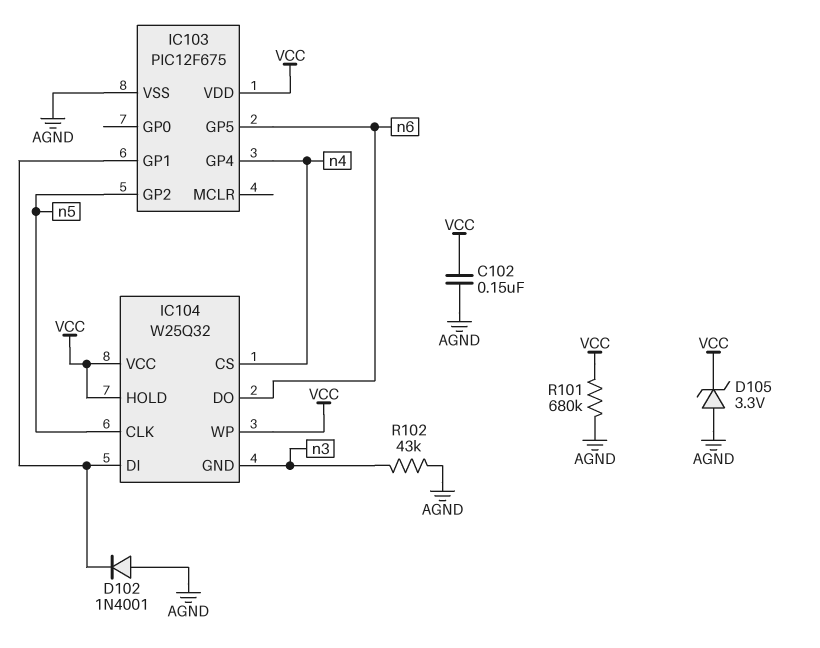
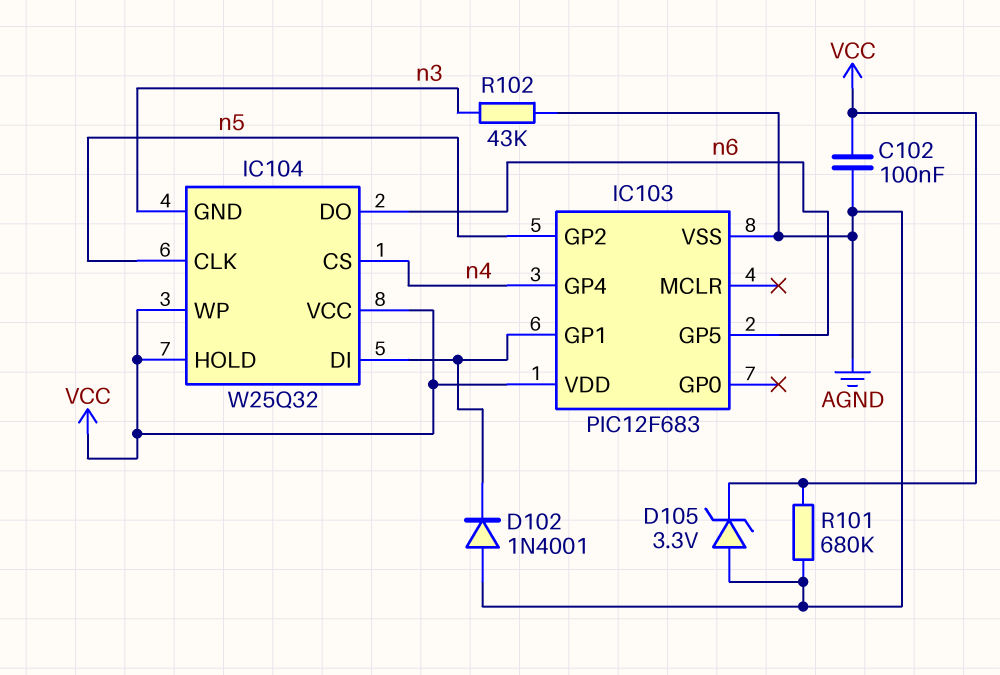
C102: 150nF (AGND, VCC) -> 100nF (AGND, VCC)
IC103: PIC12F675 -> PIC12F683

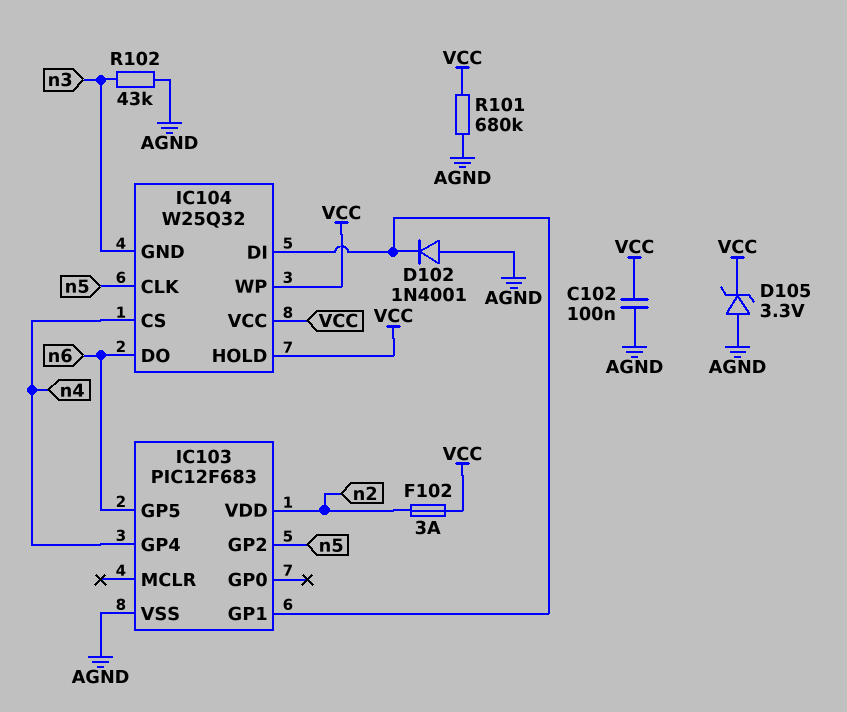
F102: none -> 3A (VCC, n2)
IC103 pin VDD: VCC -> n2

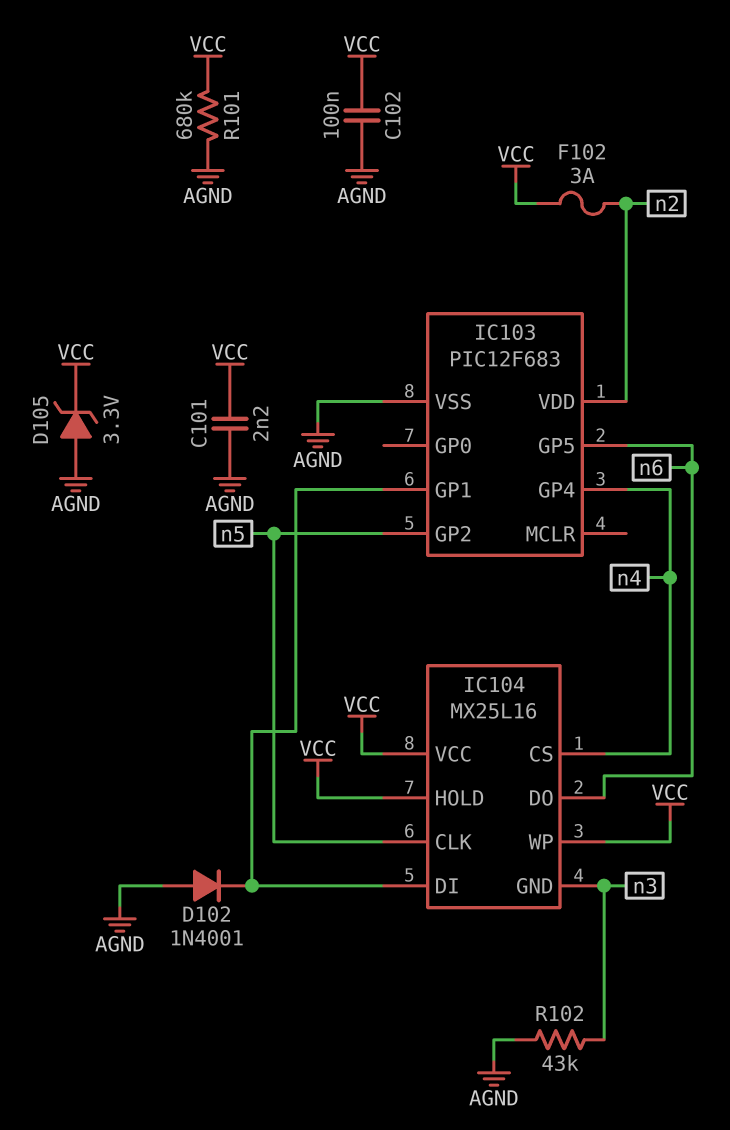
C101: none -> 2.2nF (AGND, VCC)
IC104: W25Q32 -> MX25L16

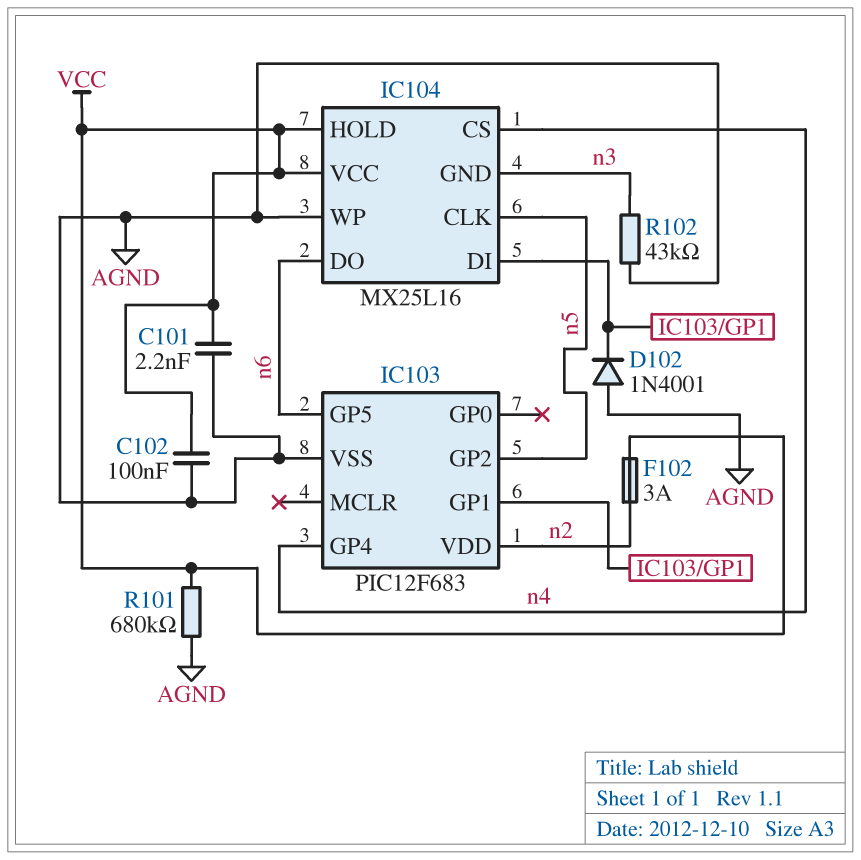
D105: zener 3.3V (A AGND, K VCC) -> none
IC104 pin WP: VCC -> AGND

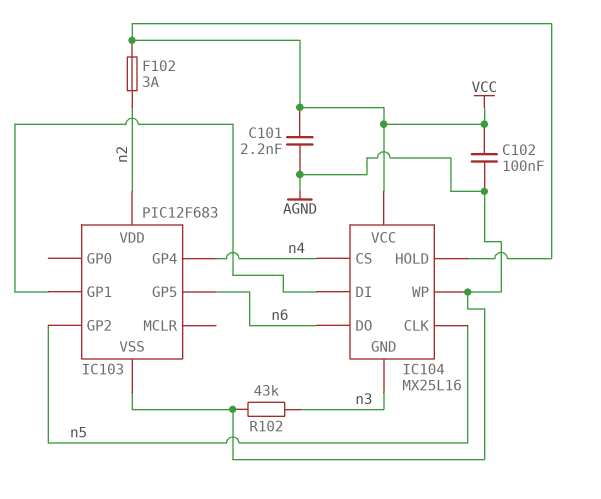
D102: diode 1N4001 (A AGND, K IC103/GP1) -> none
R101: 680k (AGND, VCC) -> none

